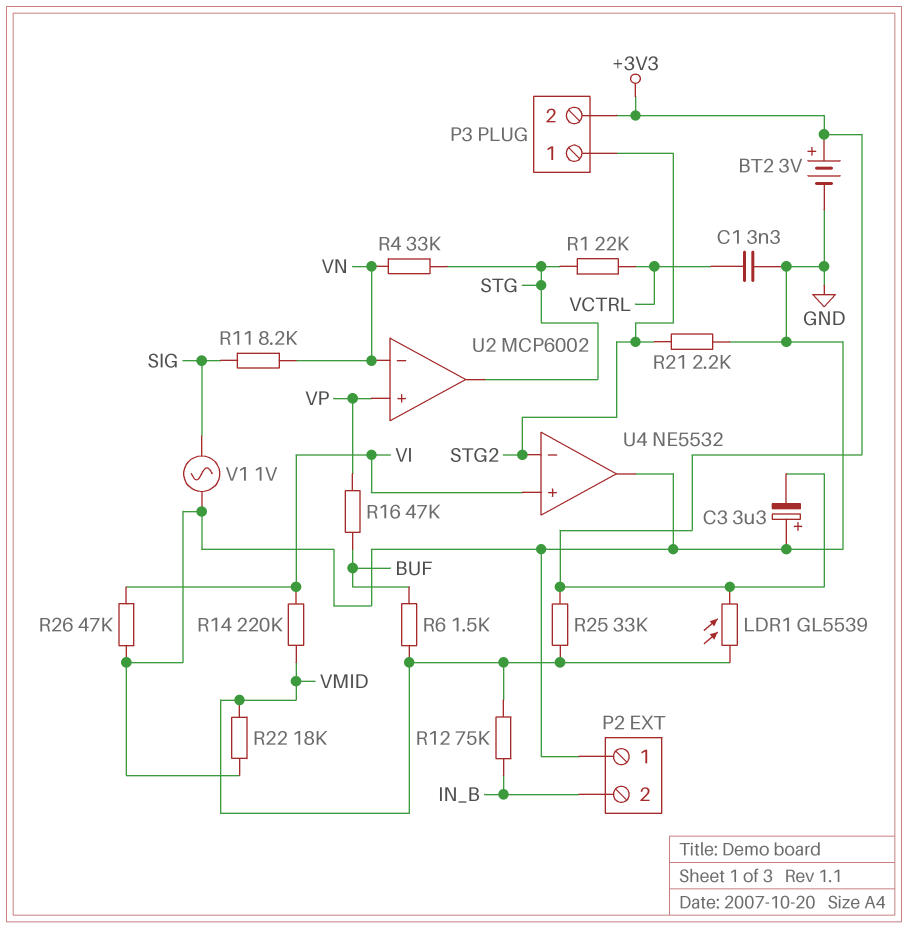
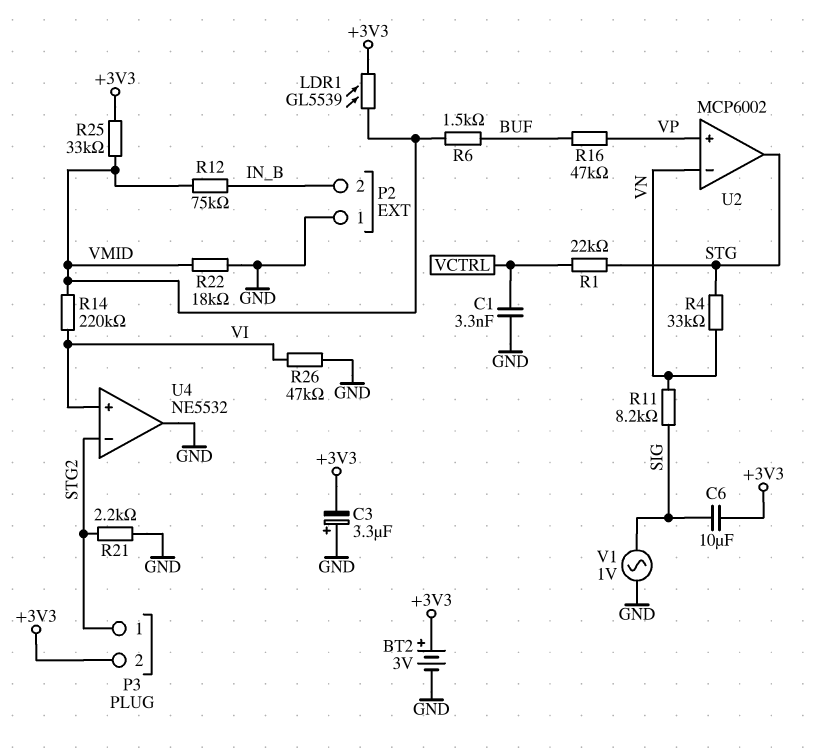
C6: none -> 10uF (+3V3, SIG)

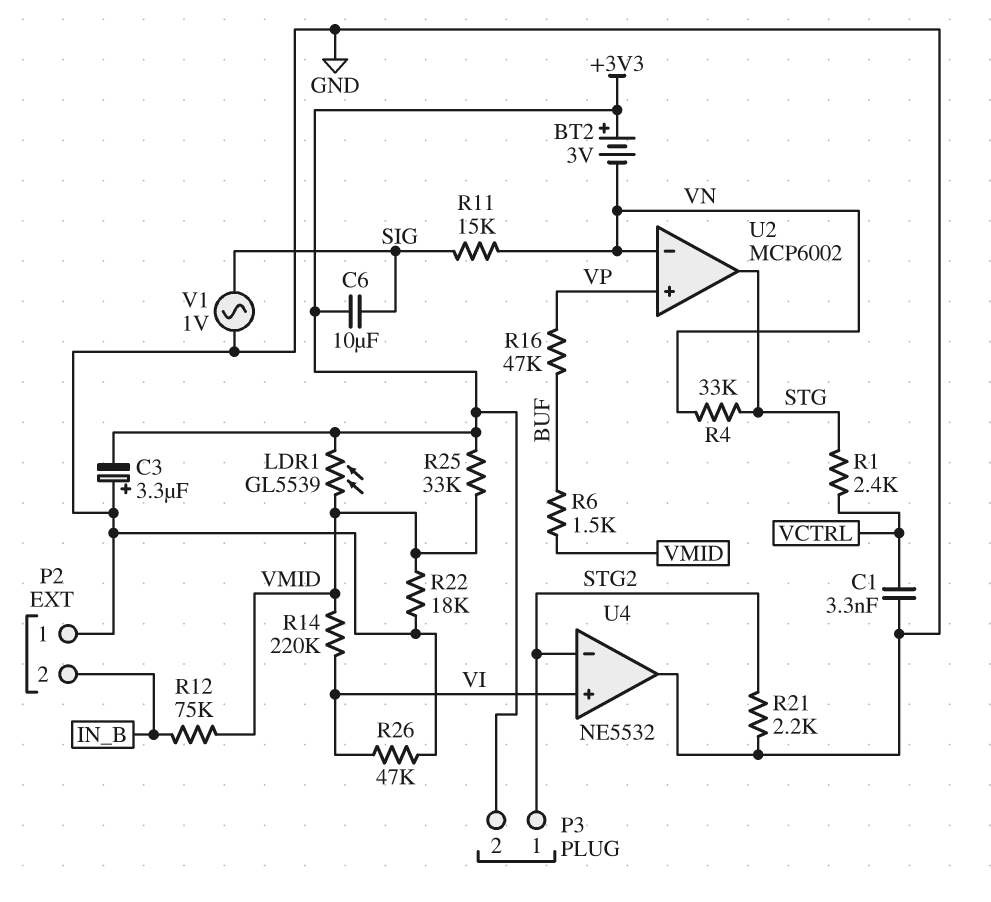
BT2: 3V (plus +3V3, minus GND) -> 3V (plus +3V3, minus VN)
R1: 22k (STG, VCTRL) -> 2.4k (STG, VCTRL)
R11: 8.2k (SIG, VN) -> 15k (SIG, VN)

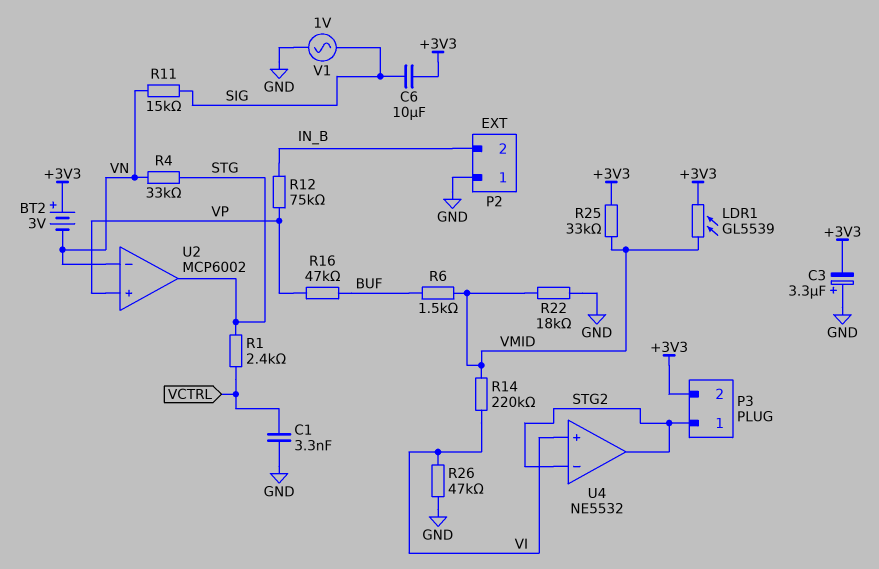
R12: 75k (IN_B, VMID) -> 75k (IN_B, VP)
R21: 2.2k (GND, STG2) -> none
U4 pin out: GND -> STG2

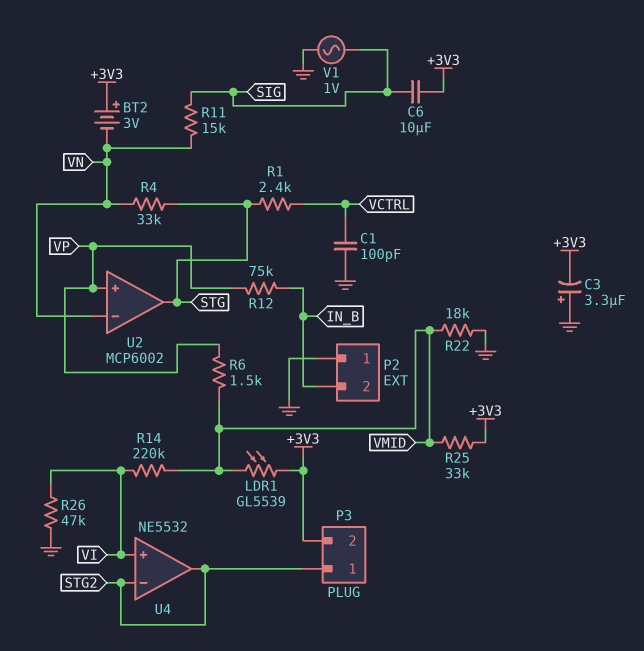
C1: 3.3nF (GND, VCTRL) -> 100pF (GND, VCTRL)
R6: 1.5k (BUF, VMID) -> 1.5k (VMID, VP)
R16: 47k (BUF, VP) -> none

